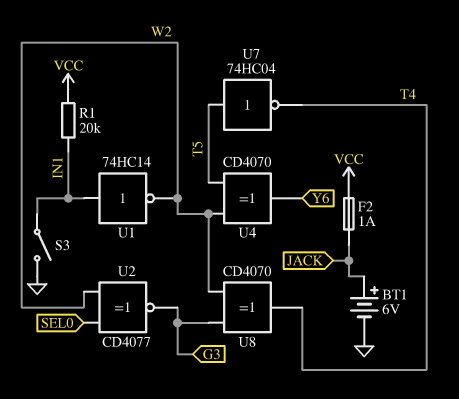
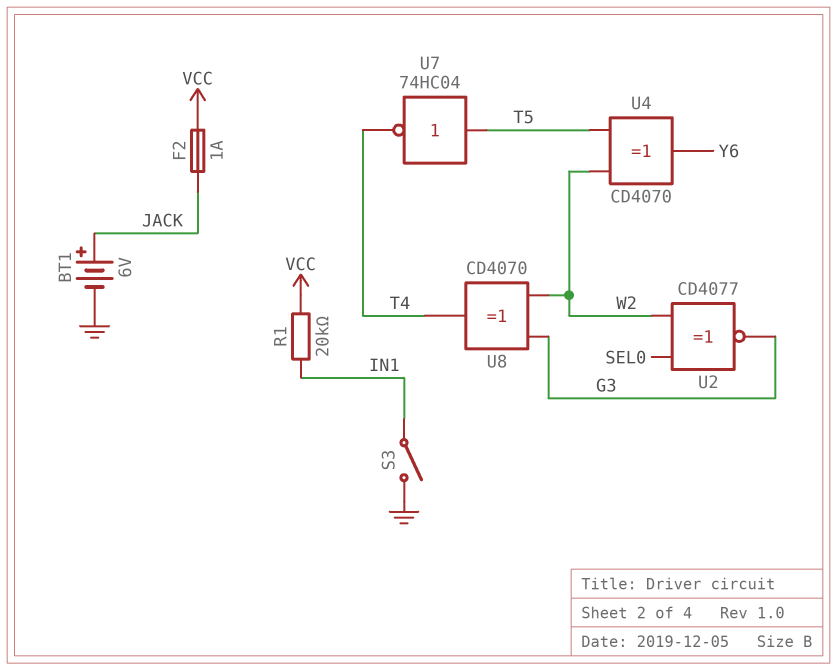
U1: NOT 74HC14 (in IN1, out W2) -> none

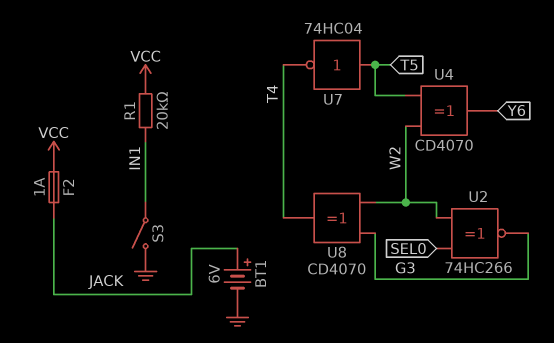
U2: XNOR CD4077 (in SEL0, in W2, out G3) -> XNOR 74HC266 (in SEL0, in W2, out G3)

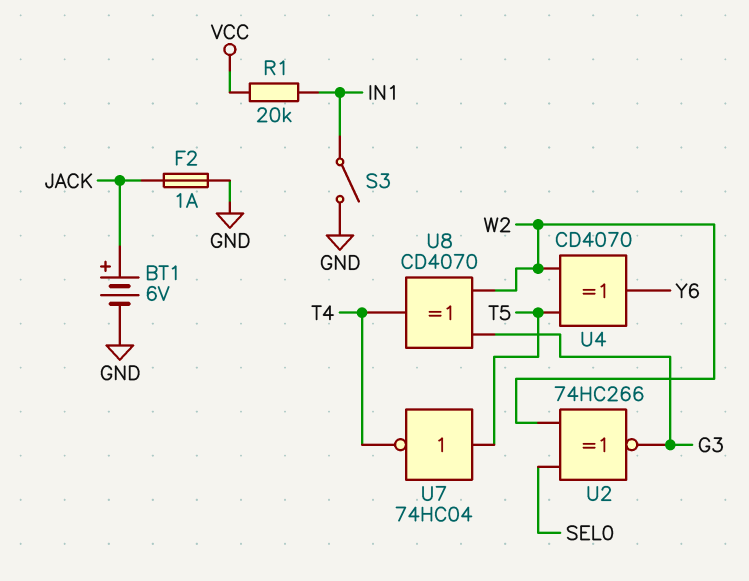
F2: 1A (JACK, VCC) -> 1A (GND, JACK)

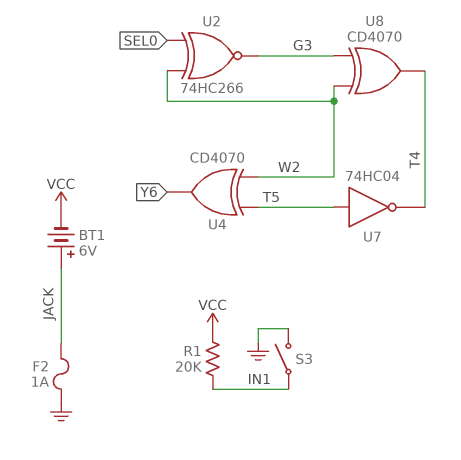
BT1: 6V (plus JACK, minus GND) -> 6V (plus JACK, minus VCC)

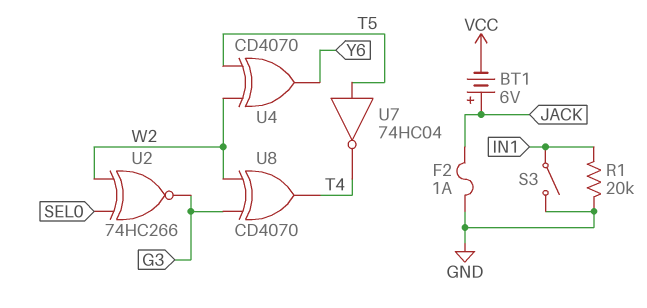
R1: 20k (IN1, VCC) -> 20k (GND, IN1)

